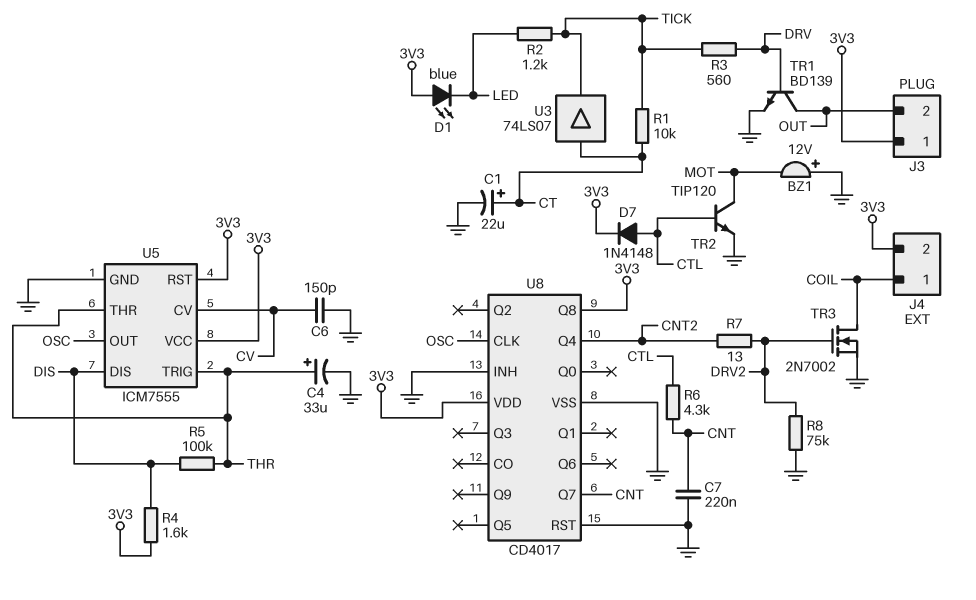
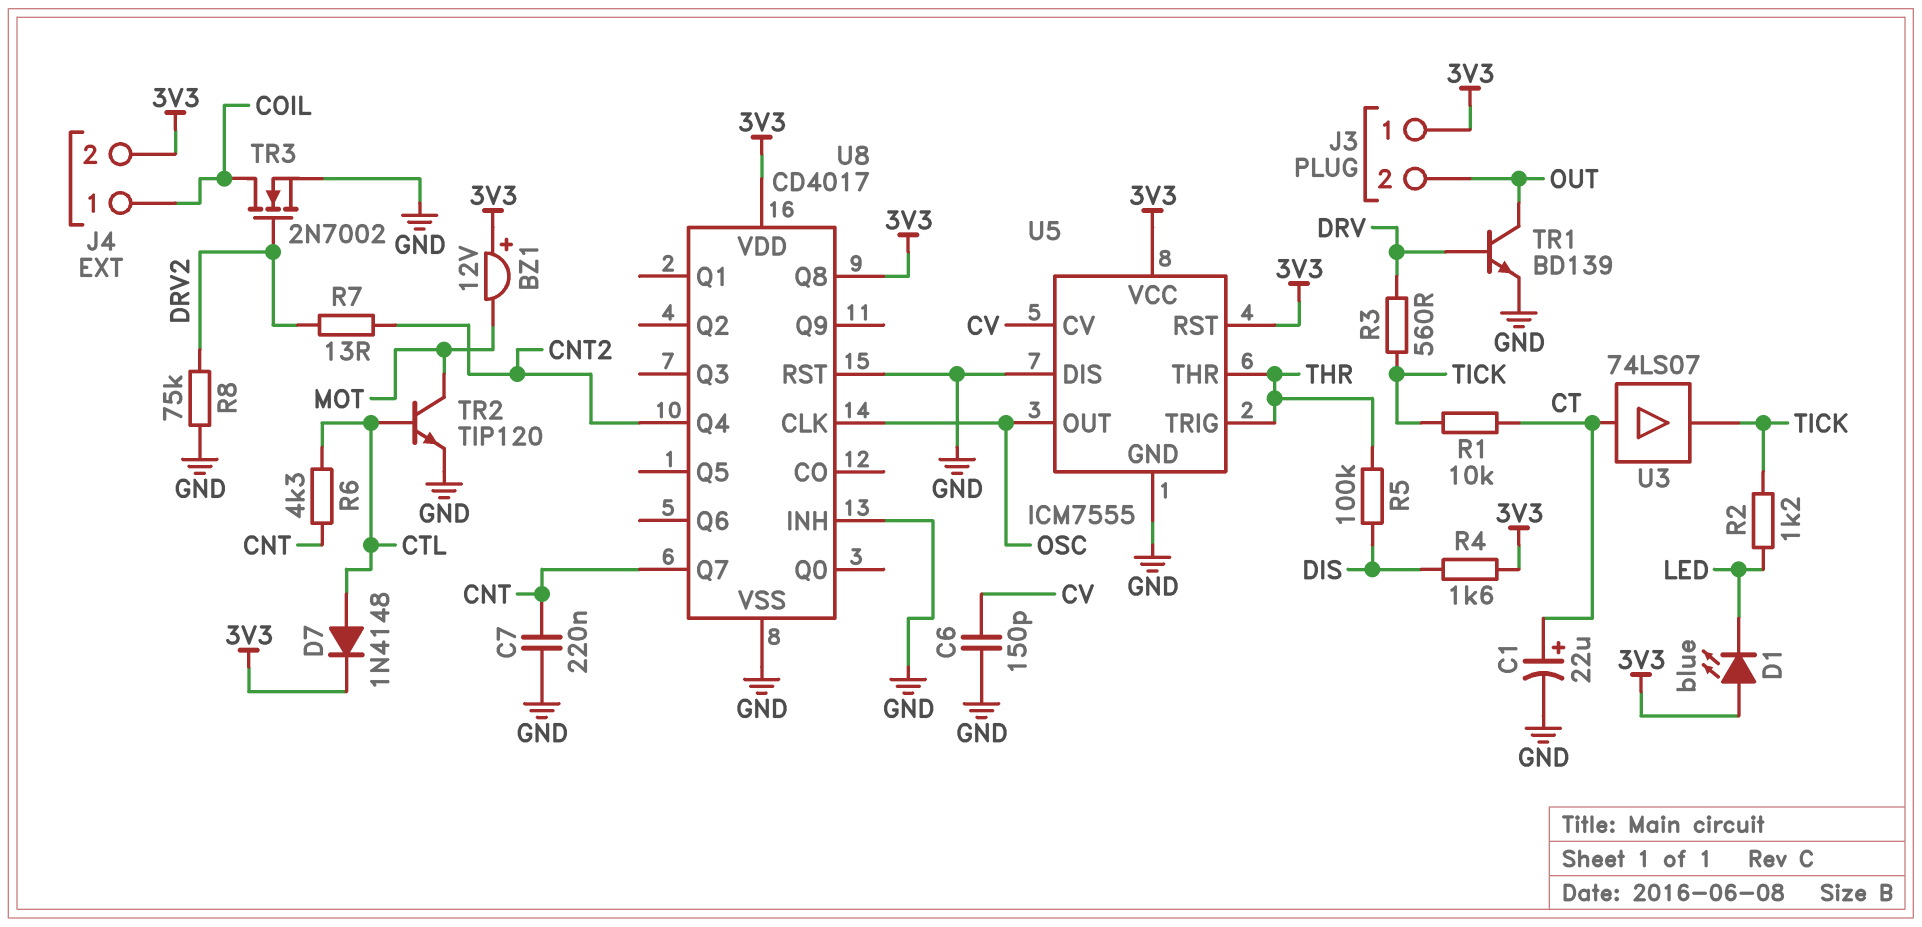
BZ1: buzzer 12V (plus GND, minus MOT) -> buzzer 12V (plus 3V3, minus MOT)
C4: 33uF (plus THR, minus GND) -> none
U5 pin DIS: DIS -> GND

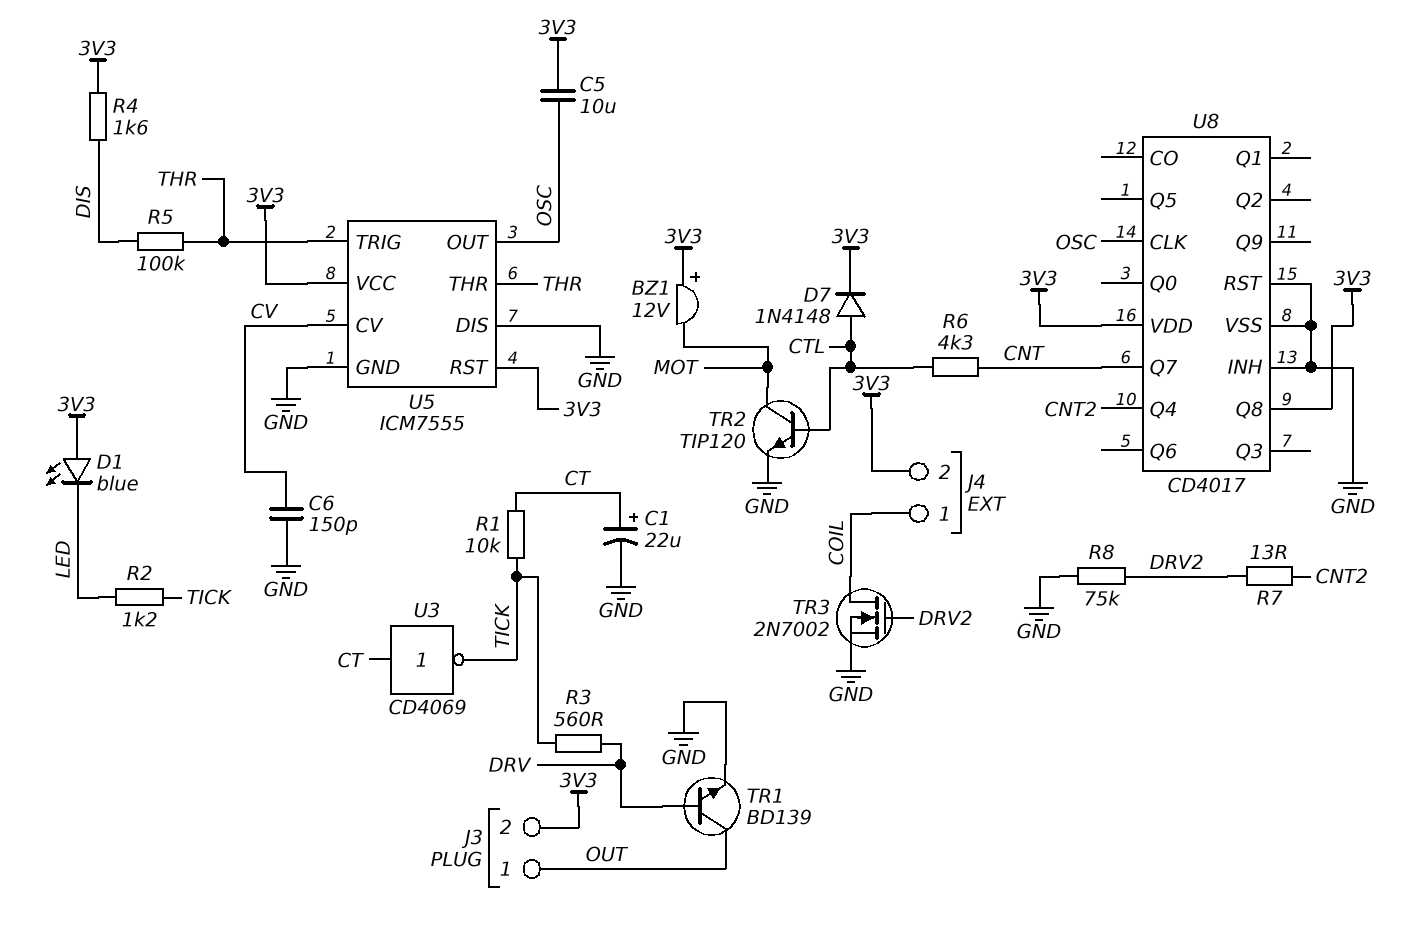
C5: none -> 10uF (3V3, OSC)
C7: 220nF (CNT, GND) -> none
J3 pin 1: 3V3 -> OUT
J3 pin 2: OUT -> 3V3
U3: buffer 74LS07 (in CT, out TICK) -> NOT CD4069 (in CT, out TICK)

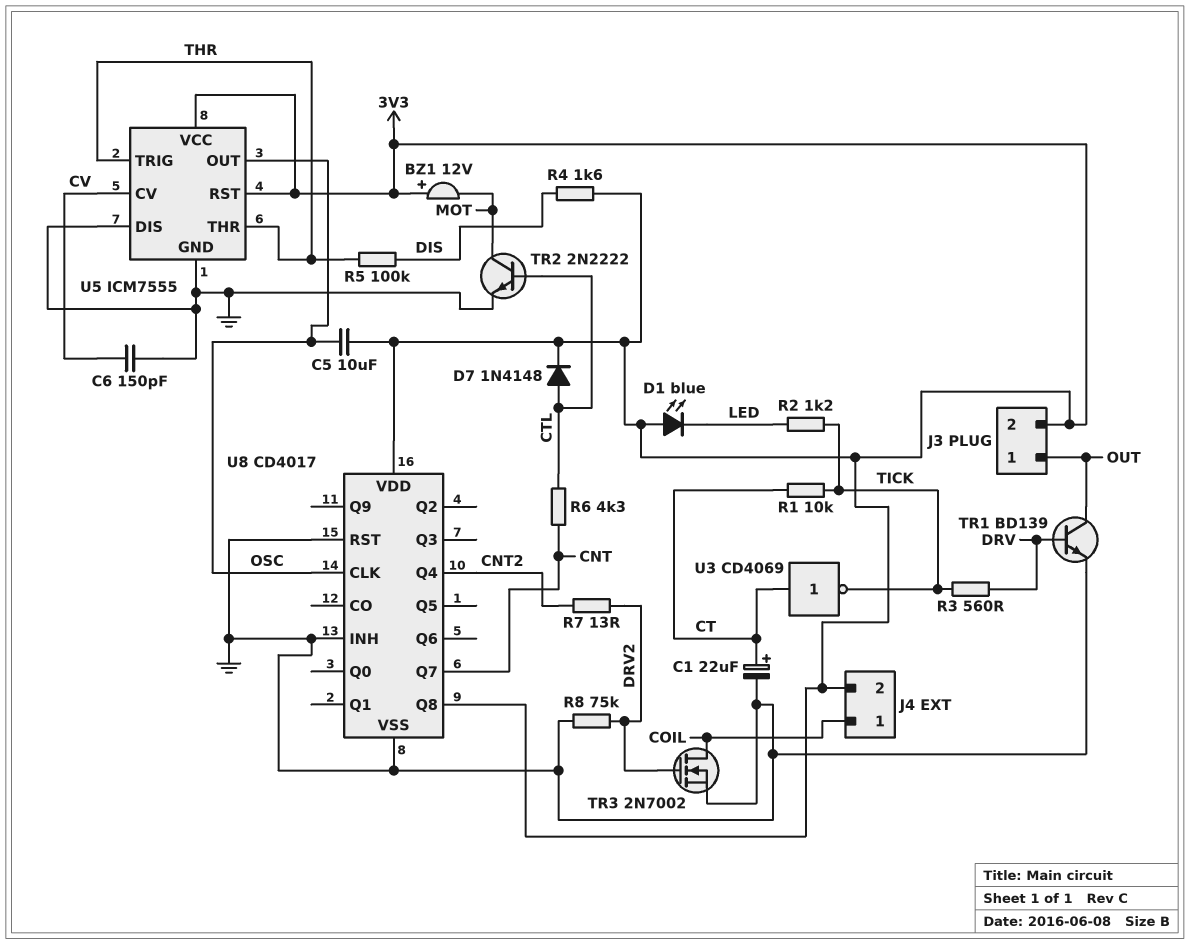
TR2: NPN TIP120 (B CTL, C MOT, E GND) -> NPN 2N2222 (B CTL, C MOT, E GND)

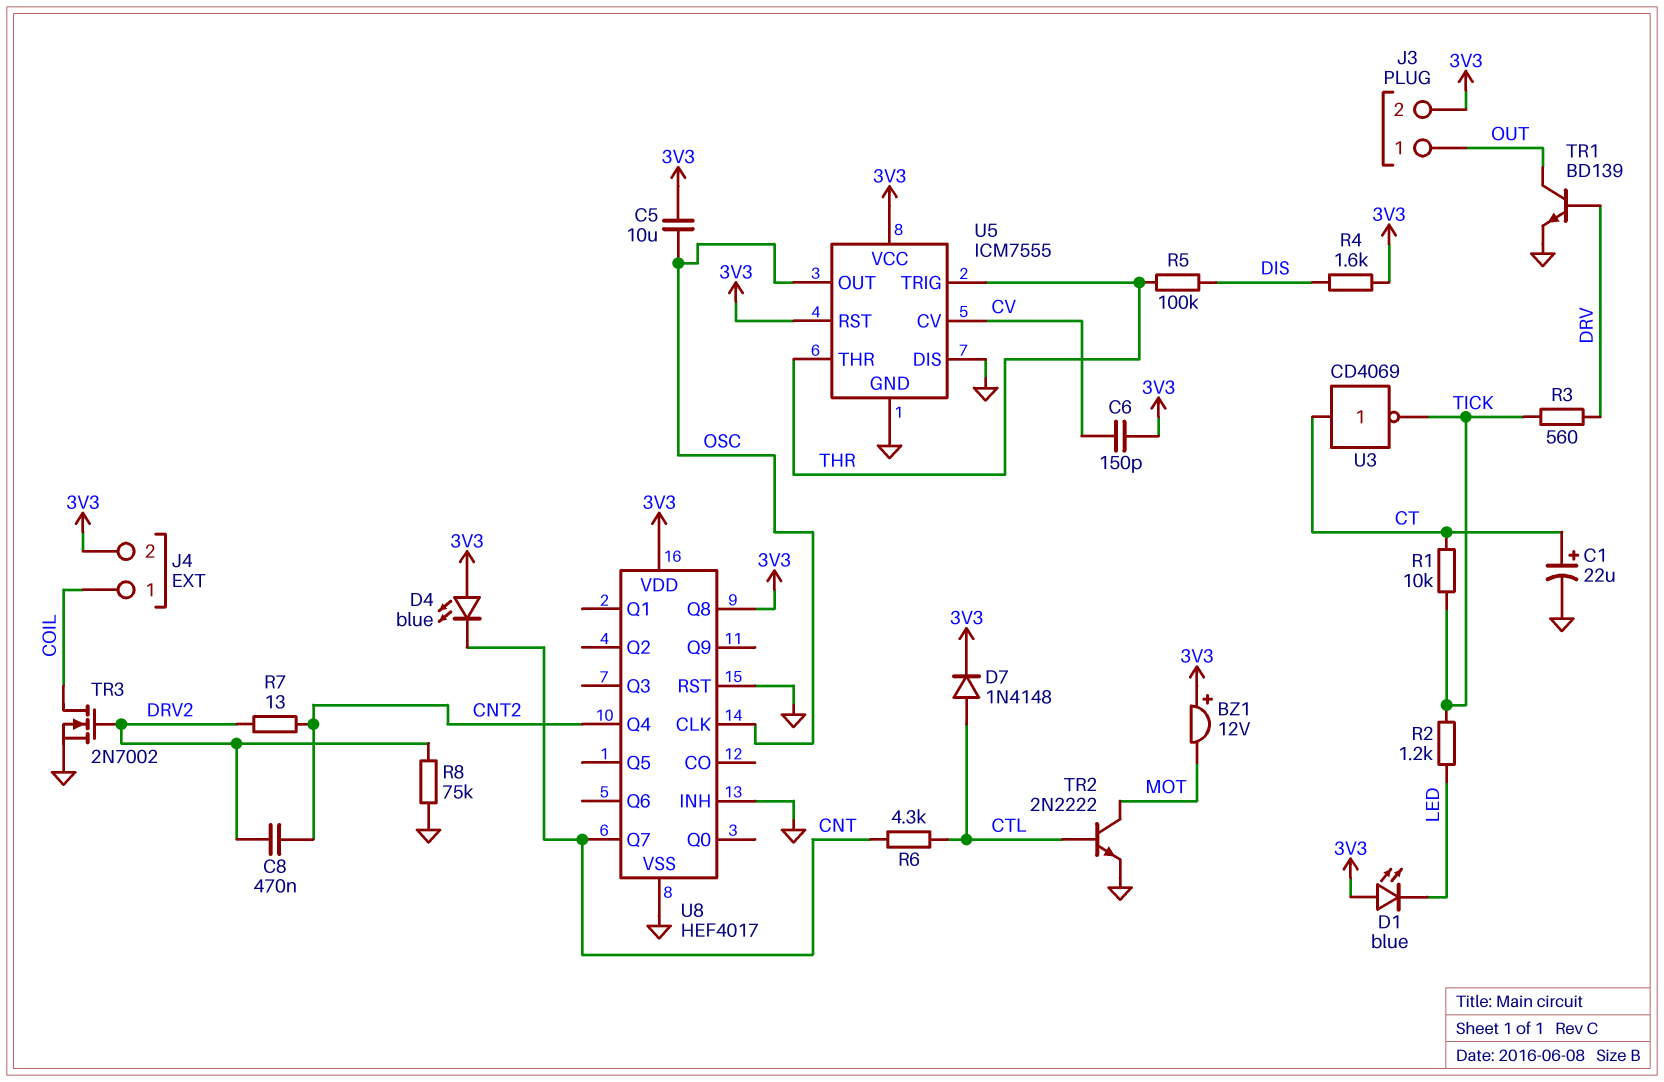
C6: 150pF (CV, GND) -> 150pF (3V3, CV)
C8: none -> 470nF (CNT2, DRV2)
D4: none -> LED blue (A 3V3, K CNT)
U8: CD4017 -> HEF4017

